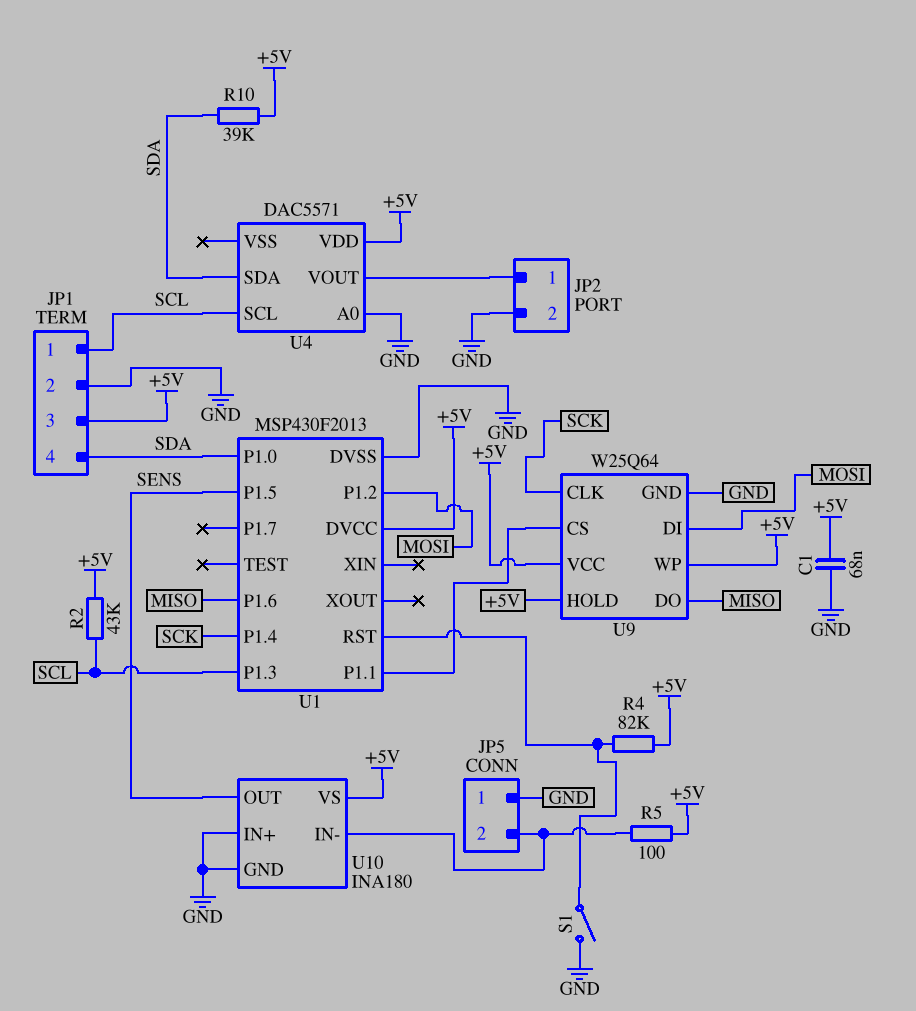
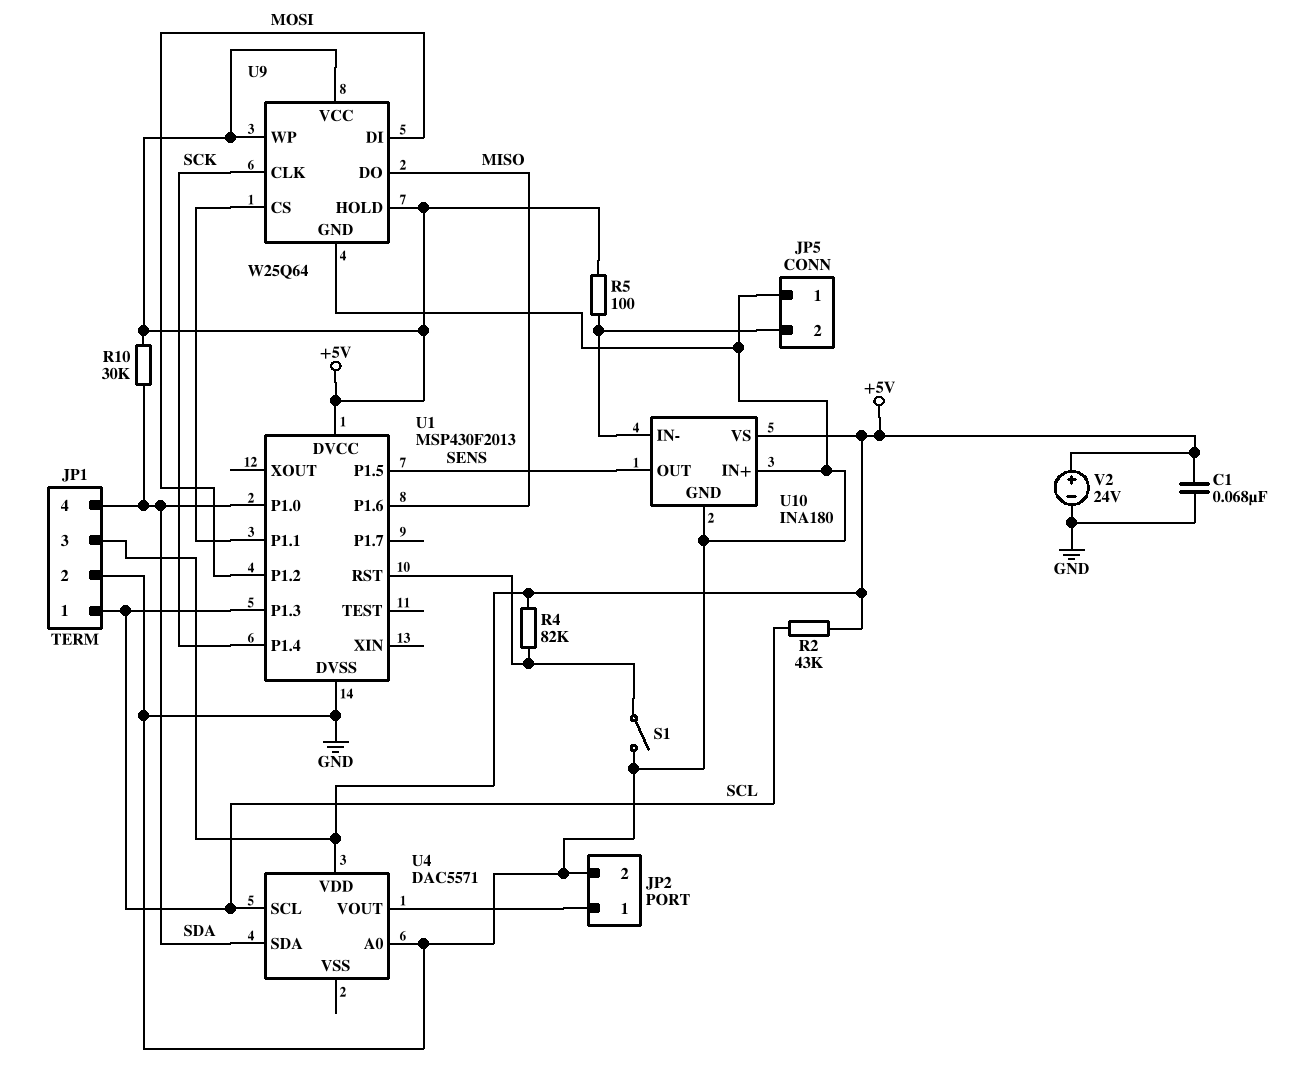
R10: 39k (+5V, SDA) -> 30k (+5V, SDA)
V2: none -> 24V (plus +5V, minus GND)

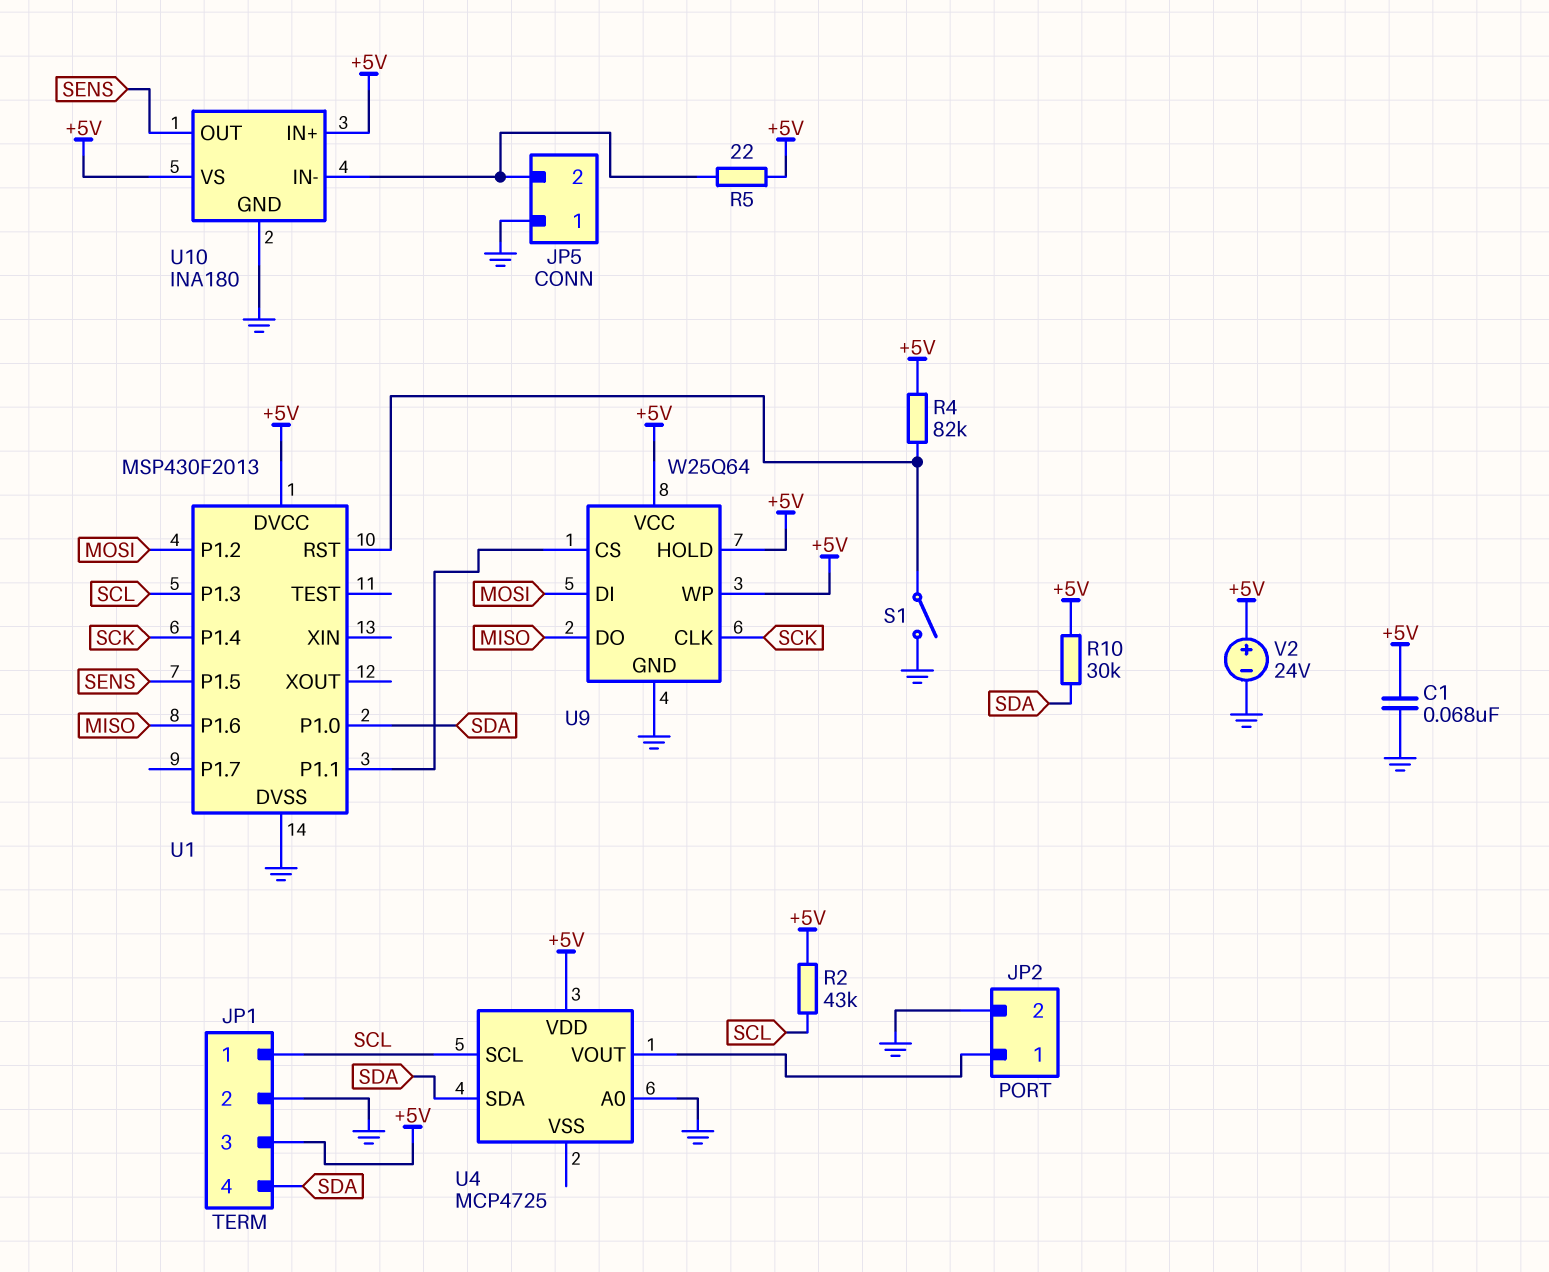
R5: 100 (+5V, JP5/2) -> 22 (+5V, JP5/2)
U4: DAC5571 -> MCP4725
U10 pin IN+: GND -> +5V

